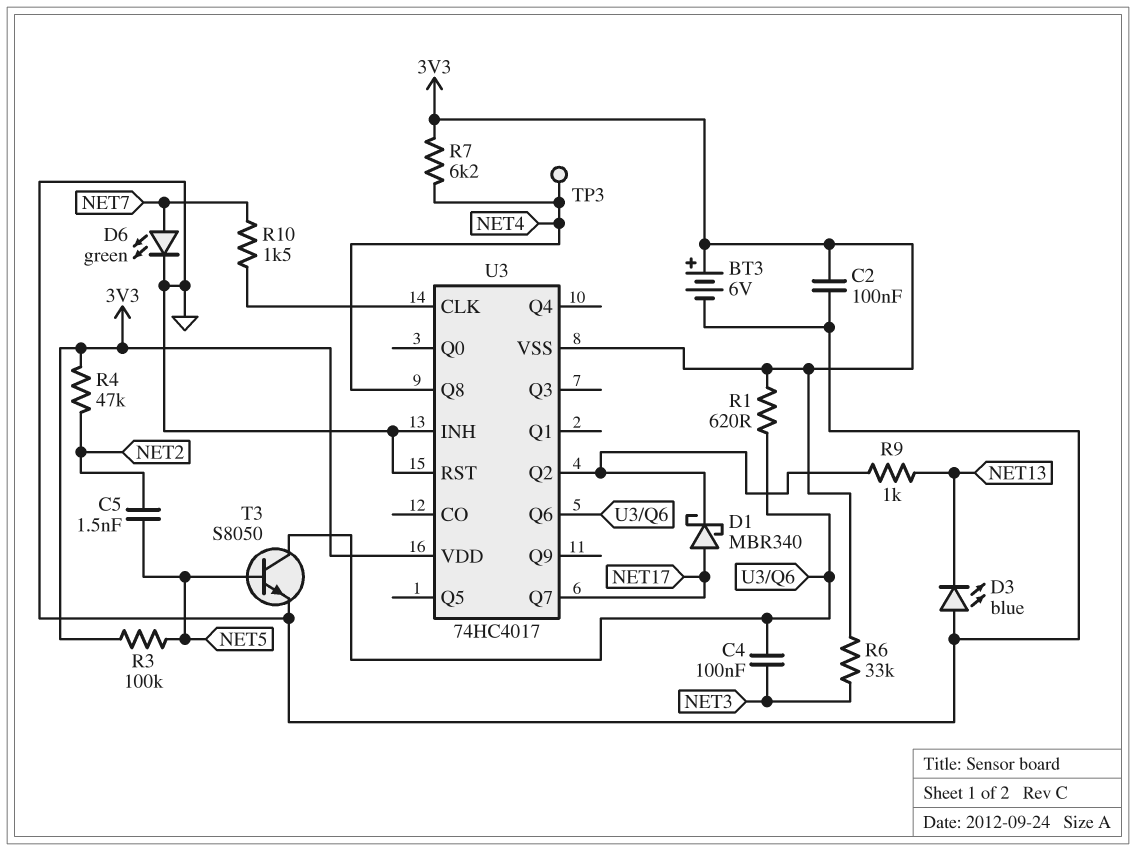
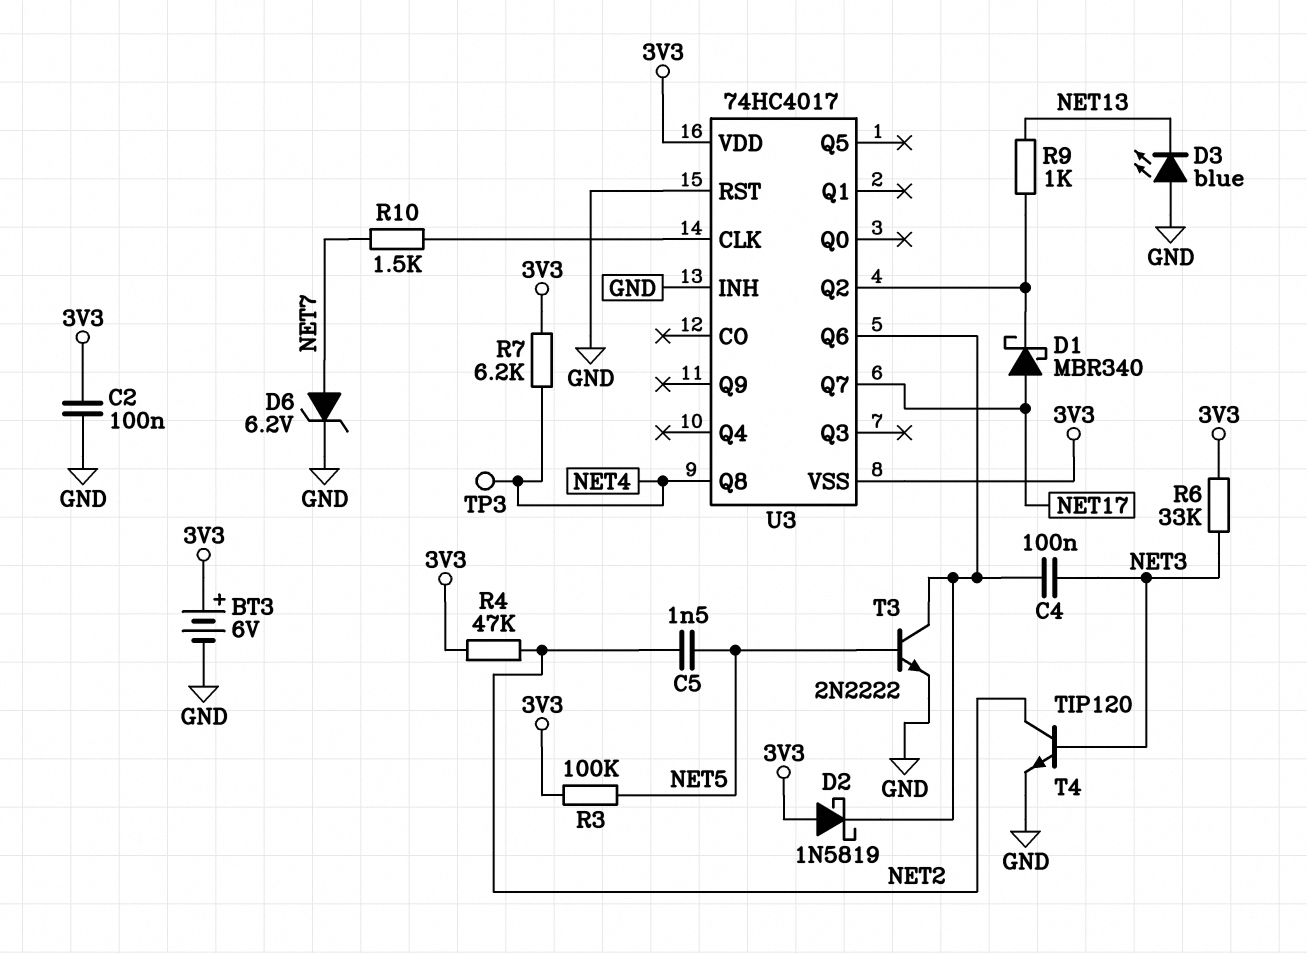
D2: none -> schottky 1N5819 (A 3V3, K U3/Q6)
D6: LED green (A NET7, K GND) -> zener 6.2V (A NET7, K GND)
R1: 620 (3V3, U3/Q6) -> none
T3: NPN S8050 (B NET5, C U3/Q6, E GND) -> NPN 2N2222 (B NET5, C U3/Q6, E GND)
T4: none -> NPN TIP120 (B NET3, C NET2, E GND)

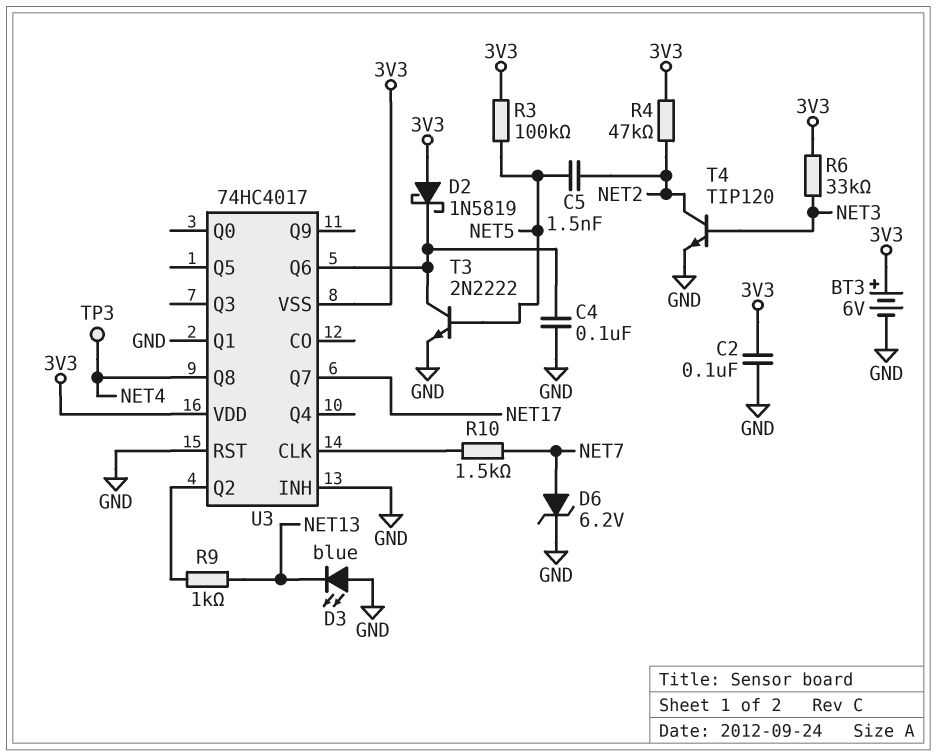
C4: 100nF (NET3, U3/Q6) -> 100nF (GND, U3/Q6)
D1: schottky MBR340 (A NET17, K U3/Q2) -> none
R7: 6.2k (3V3, NET4) -> none
U3 pin Q1: none -> GND

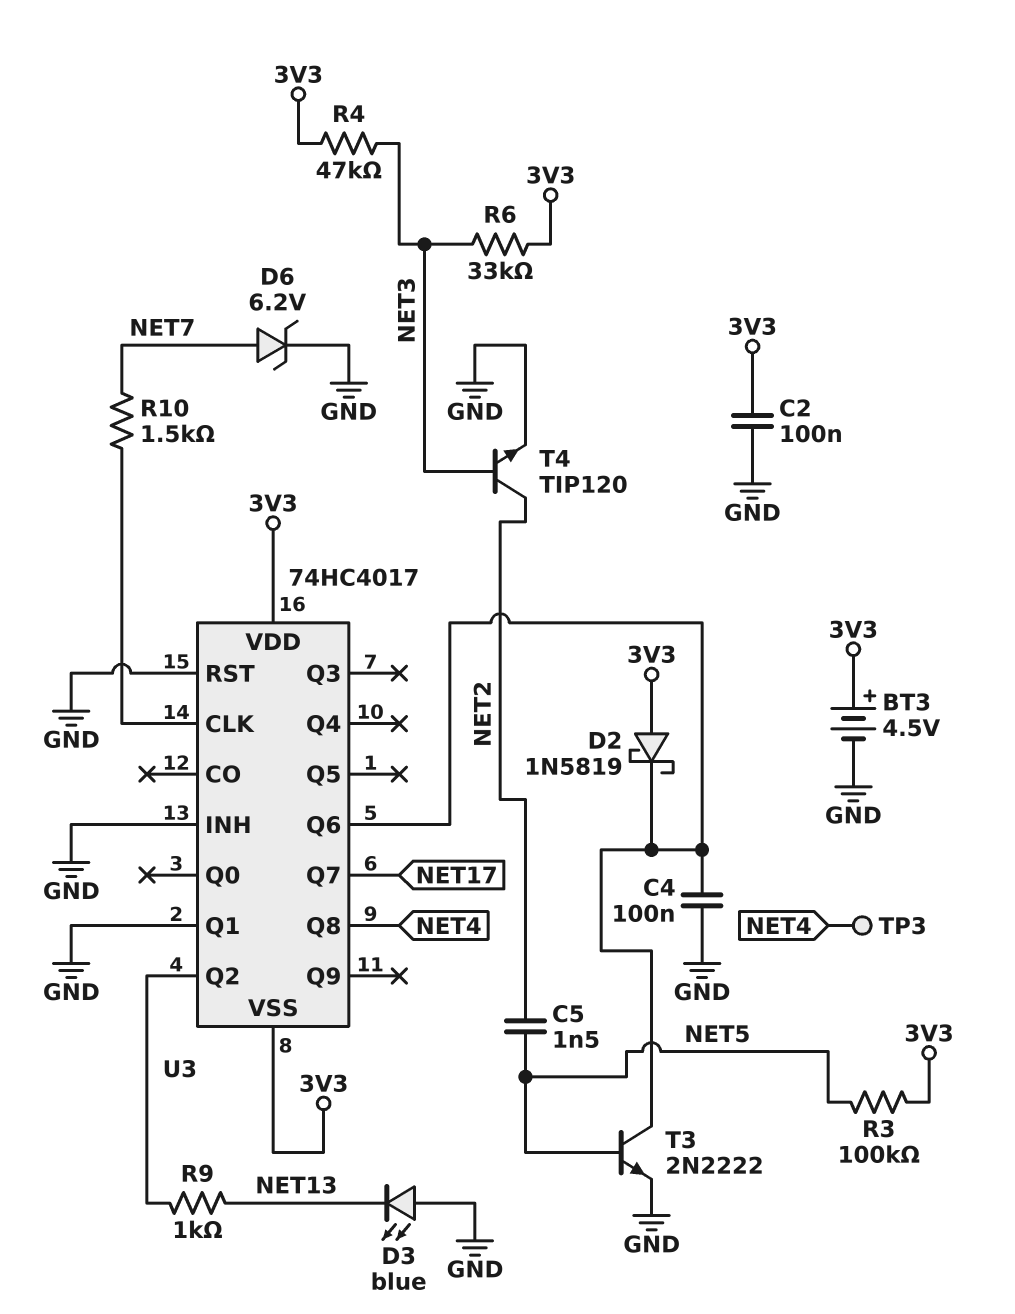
BT3: 6V (plus 3V3, minus GND) -> 4.5V (plus 3V3, minus GND)
R4: 47k (3V3, NET2) -> 47k (3V3, NET3)

